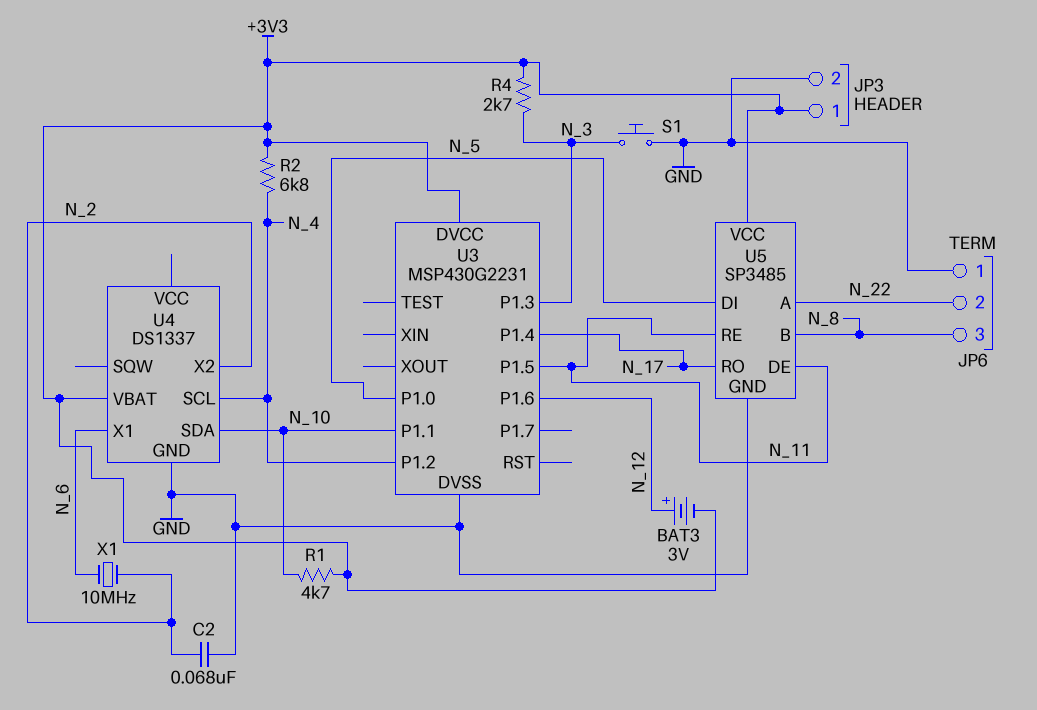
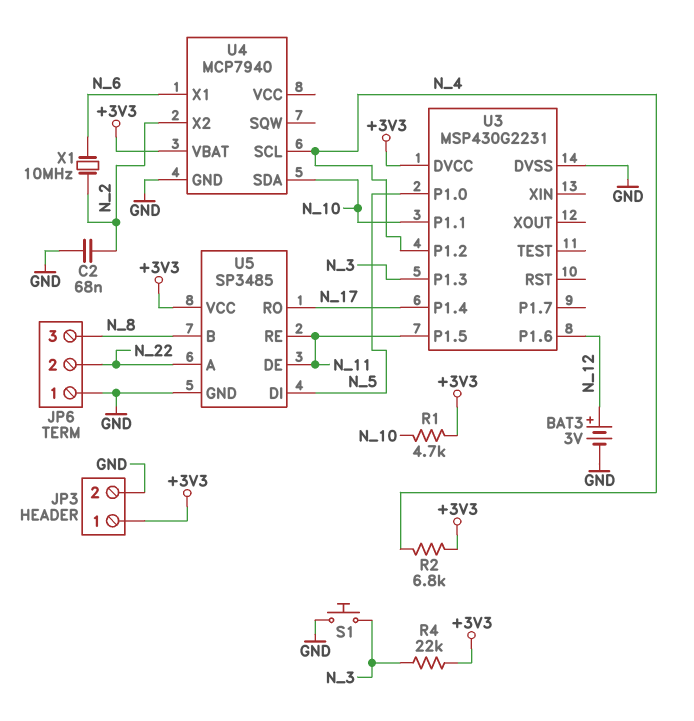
BAT3: 3V (plus N_12, minus +3V3) -> 3V (plus N_12, minus GND)
R4: 2.7k (+3V3, N_3) -> 22k (+3V3, N_3)
U4: DS1337 -> MCP7940

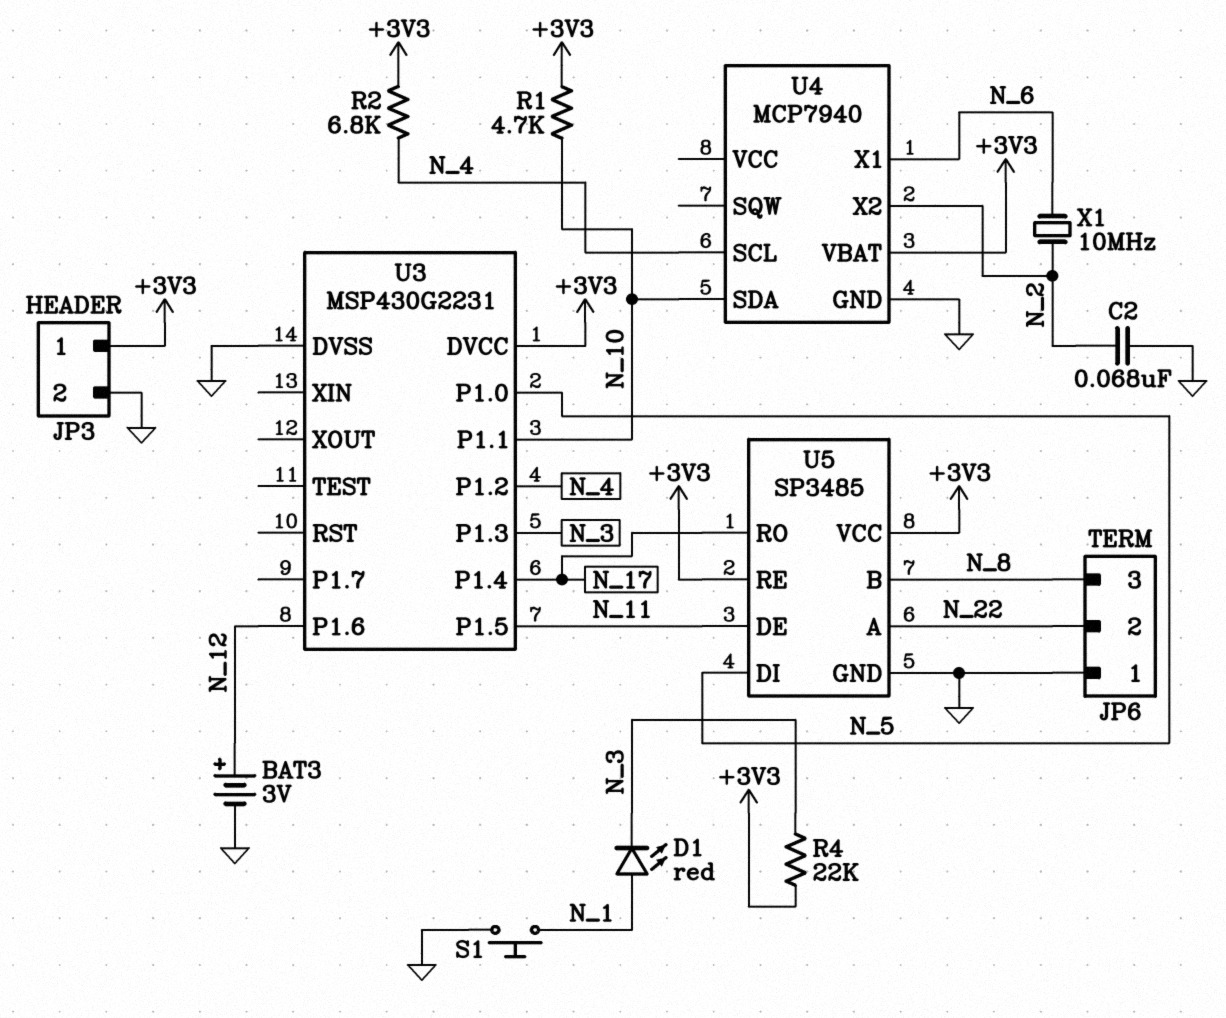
D1: none -> LED red (A N_1, K N_3)
S1: button (GND, N_3) -> button (GND, N_1)
U5 pin RE: N_11 -> +3V3

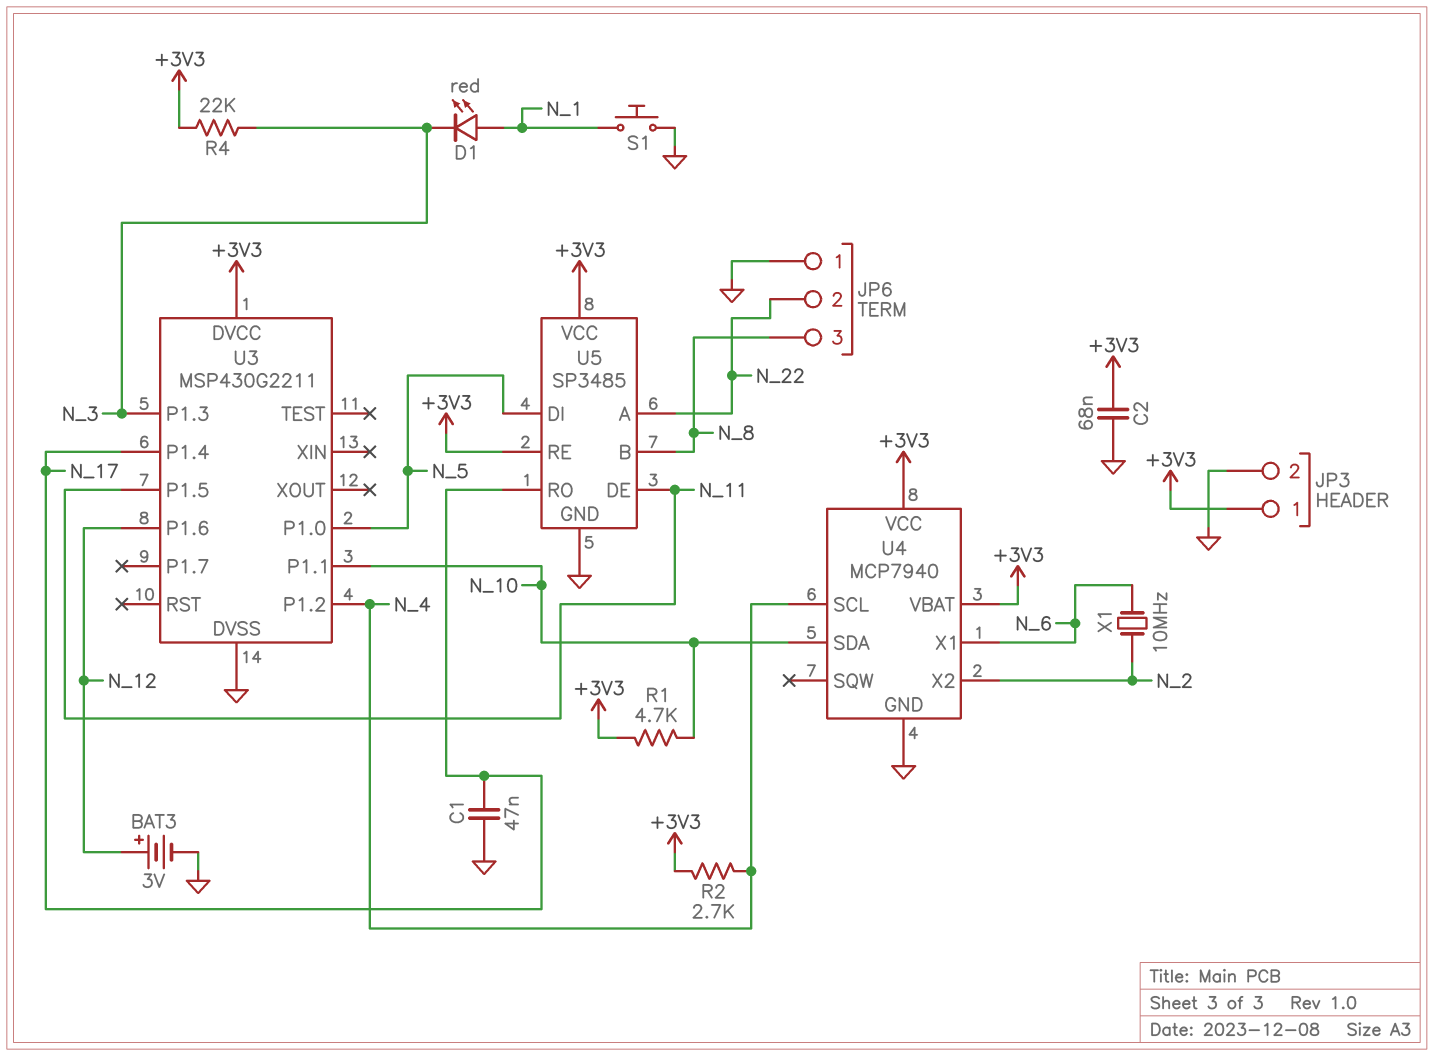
C1: none -> 47nF (GND, N_17)
C2: 68nF (GND, N_2) -> 68nF (+3V3, GND)
R2: 6.8k (+3V3, N_4) -> 2.7k (+3V3, N_4)
U3: MSP430G2231 -> MSP430G2211
U4 pin VCC: none -> +3V3

